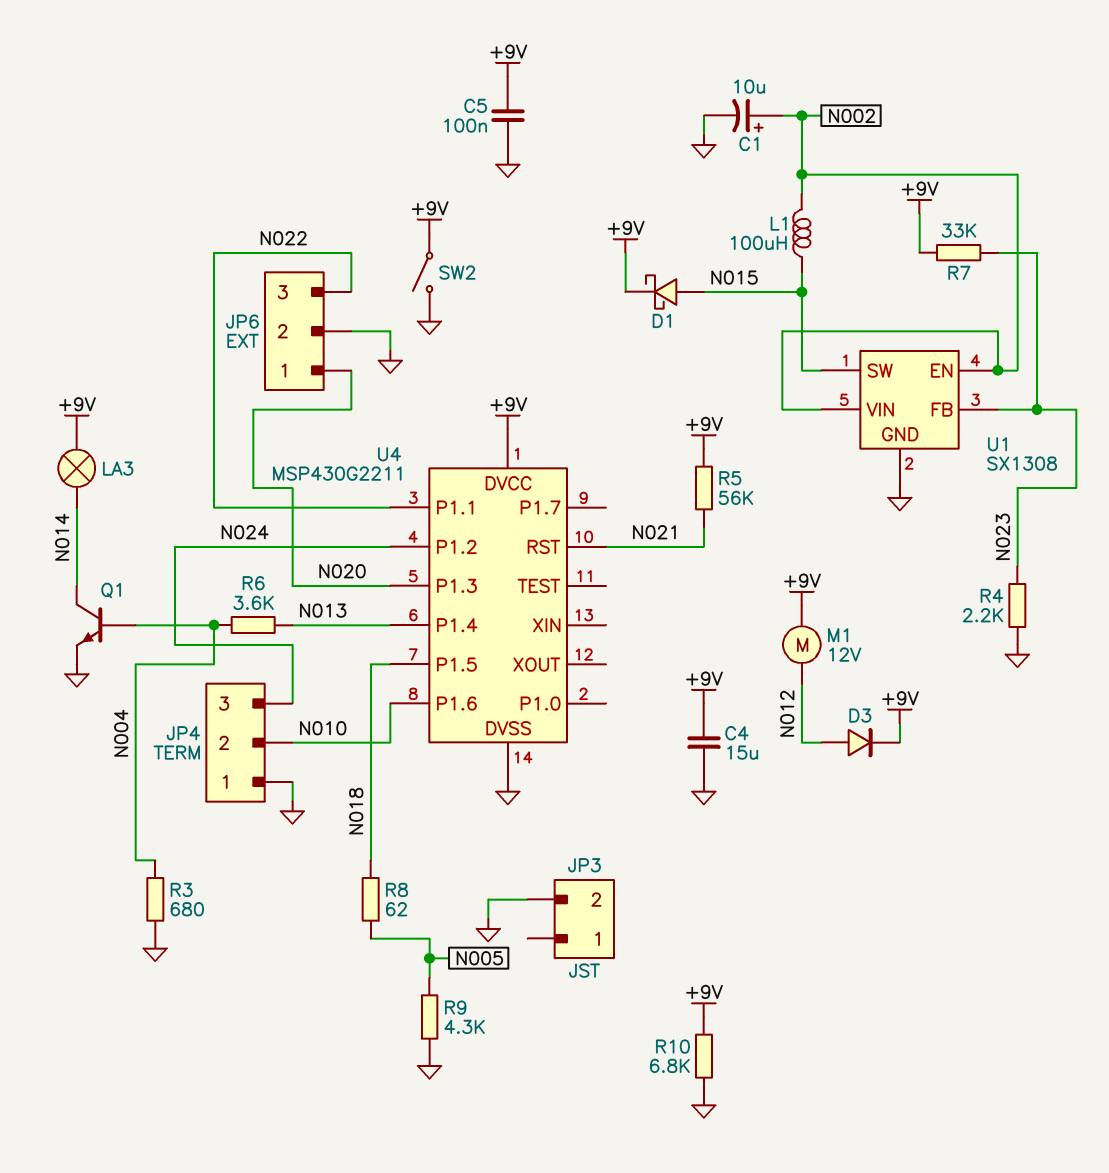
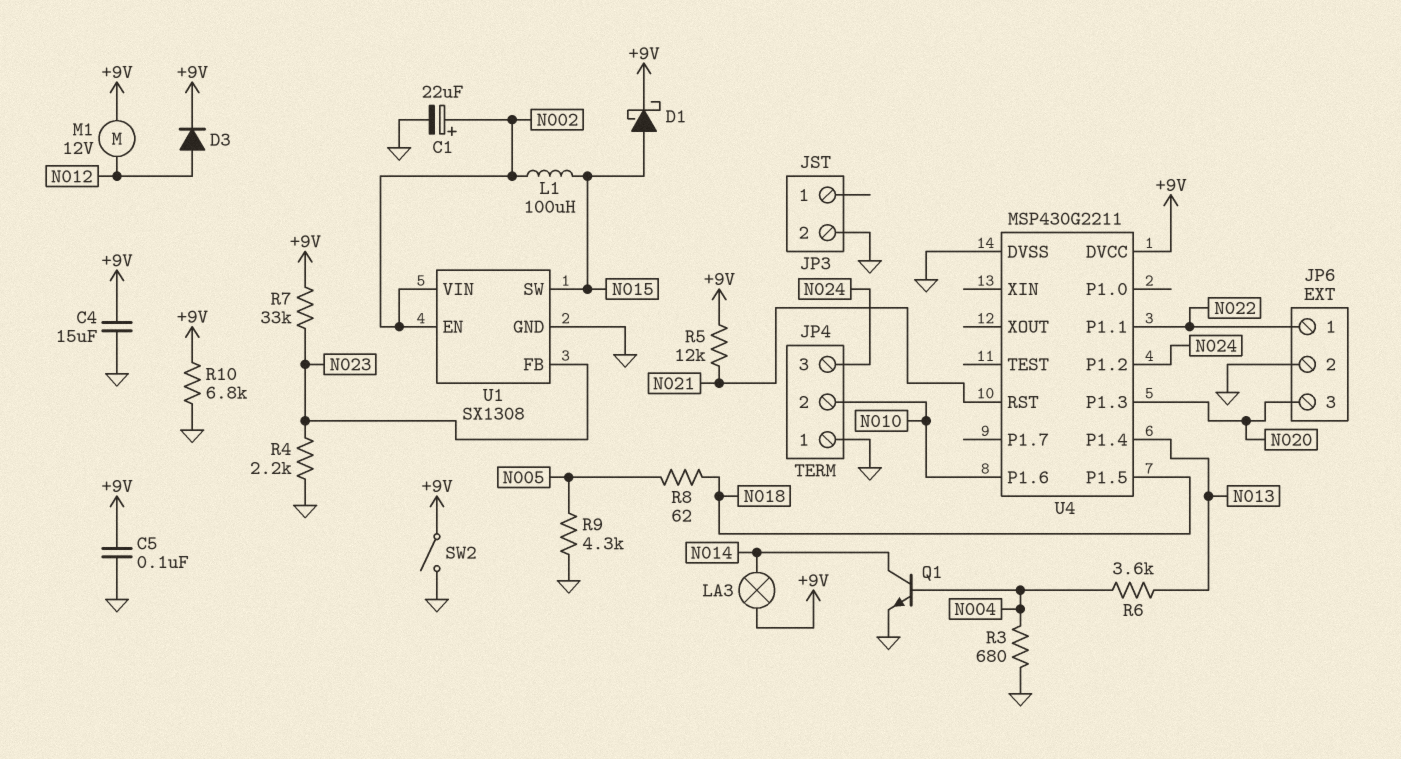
C1: 10uF (plus N002, minus GND) -> 22uF (plus N002, minus GND)
JP6 pin 1: N020 -> N022
JP6 pin 3: N022 -> N020
R5: 56k (+9V, N021) -> 12k (+9V, N021)

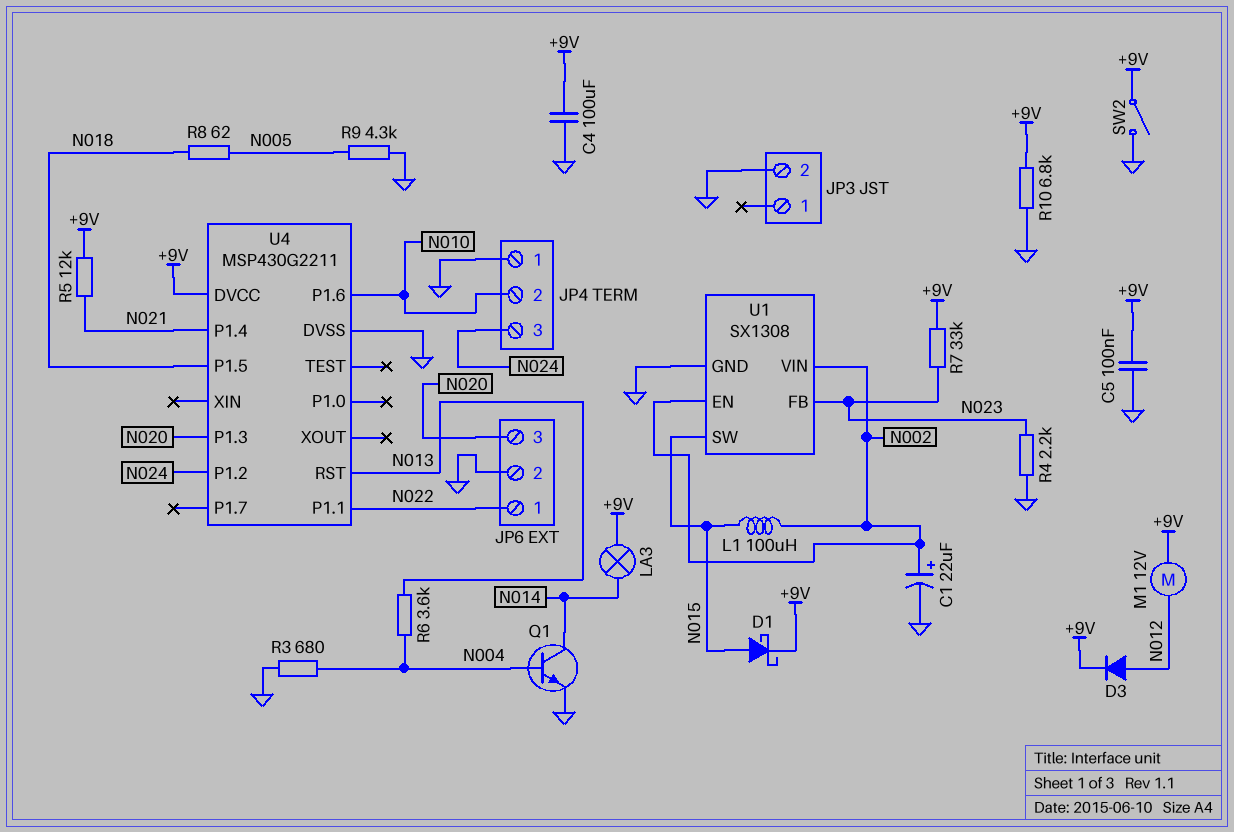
C4: 15uF (+9V, GND) -> 100uF (+9V, GND)
U4 pin P1.4: N013 -> N021
U4 pin RST: N021 -> N013

